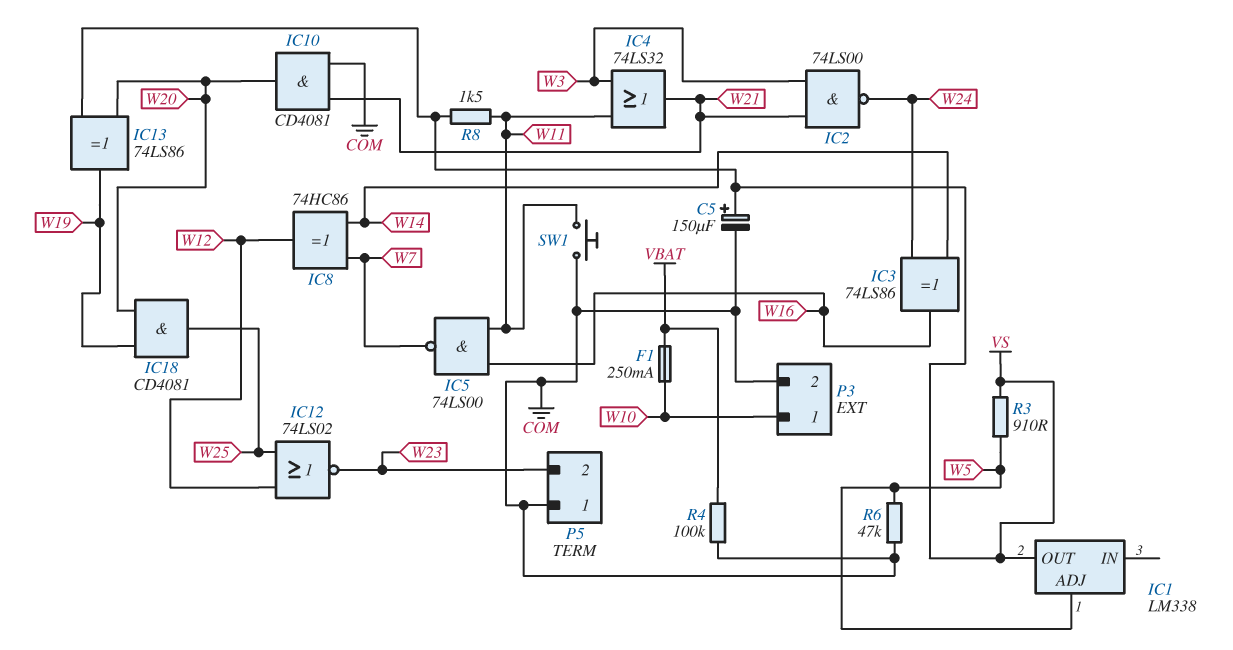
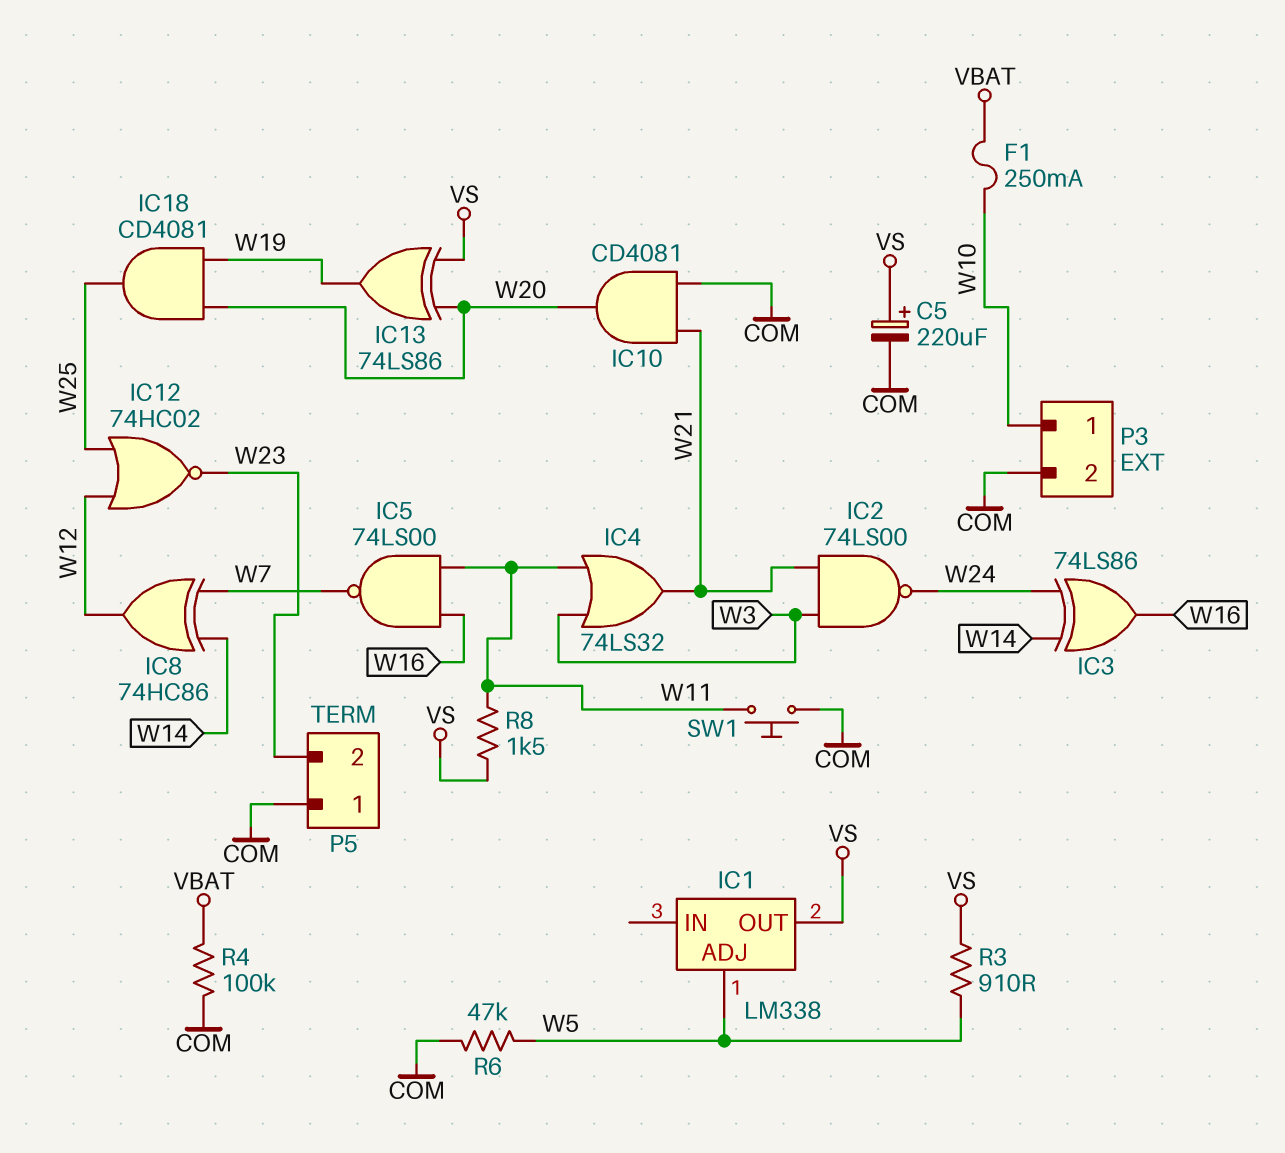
C5: 150uF (plus VS, minus COM) -> 220uF (plus VS, minus COM)
IC12: NOR 74LS02 (in W12, in W25, out W23) -> NOR 74HC02 (in W12, in W25, out W23)

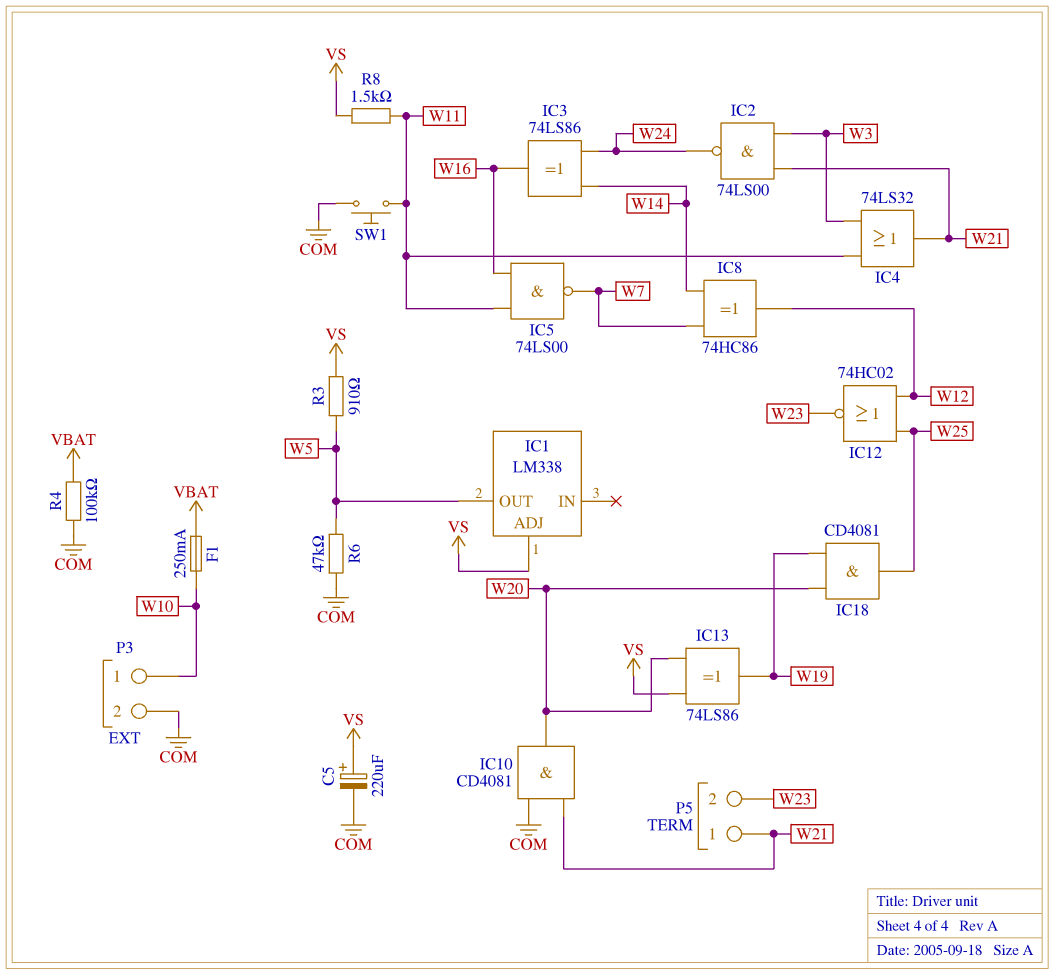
IC1 pin ADJ: W5 -> VS
IC1 pin OUT: VS -> W5
P5 pin 1: COM -> W21

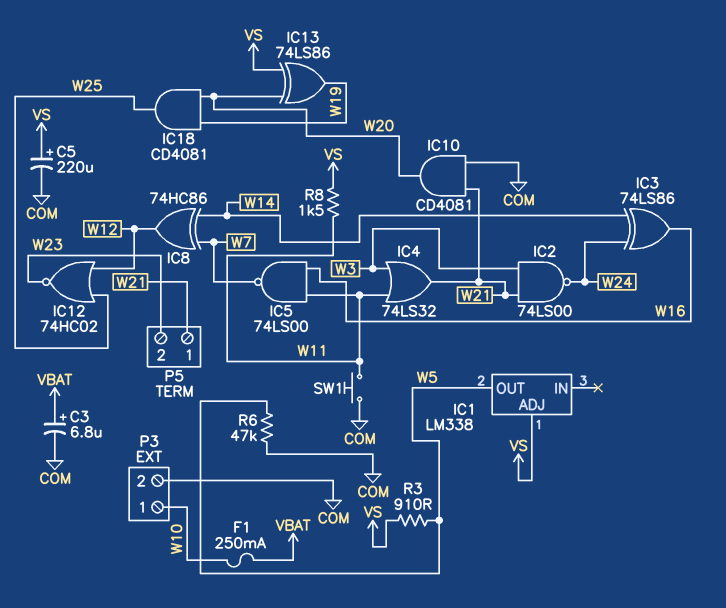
C3: none -> 6.8uF (plus VBAT, minus COM)
R4: 100k (COM, VBAT) -> none

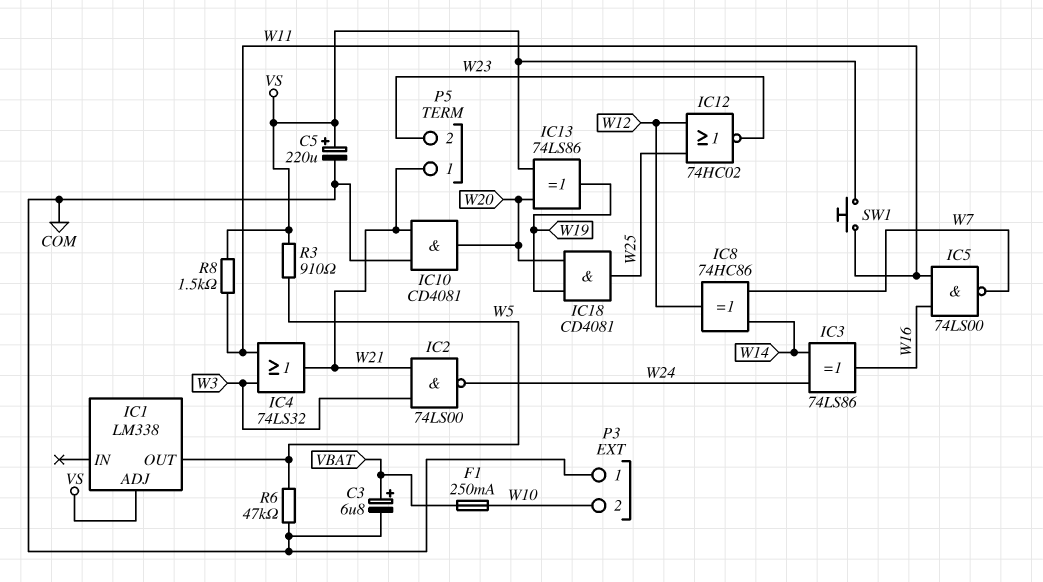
P3 pin 1: W10 -> COM
P3 pin 2: COM -> W10
SW1: button (COM, W11) -> button (VS, W11)

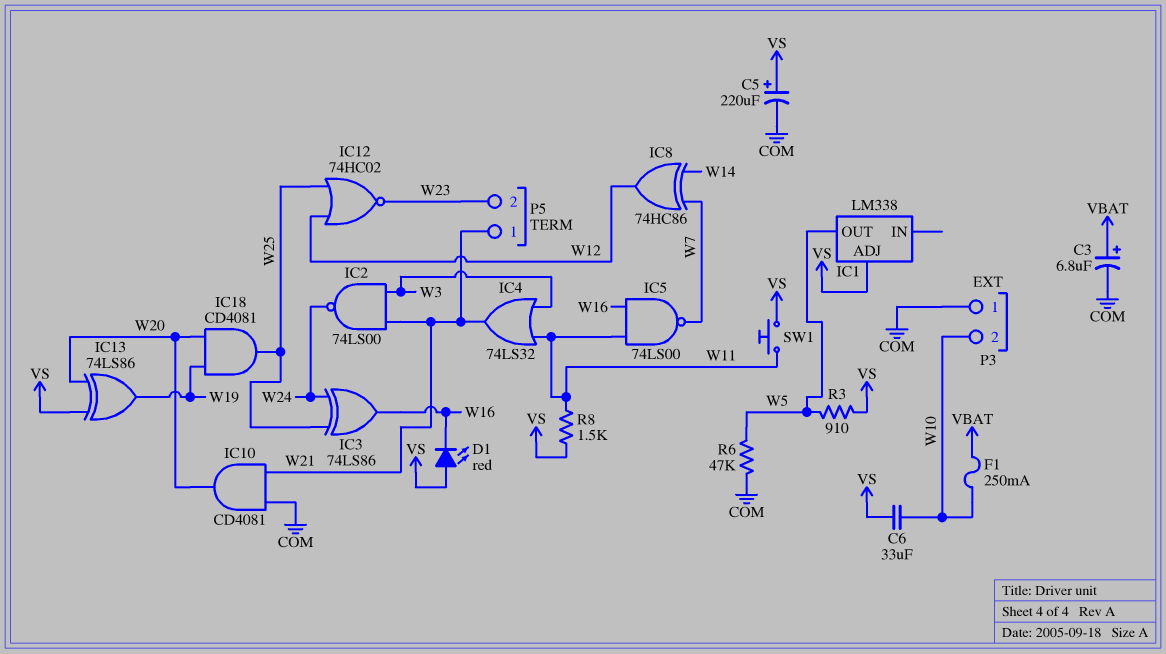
C6: none -> 33uF (VS, W10)
D1: none -> LED red (A VS, K W16)
IC3: XOR 74LS86 (in W14, in W24, out W16) -> XOR 74LS86 (in W24, in W25, out W16)

